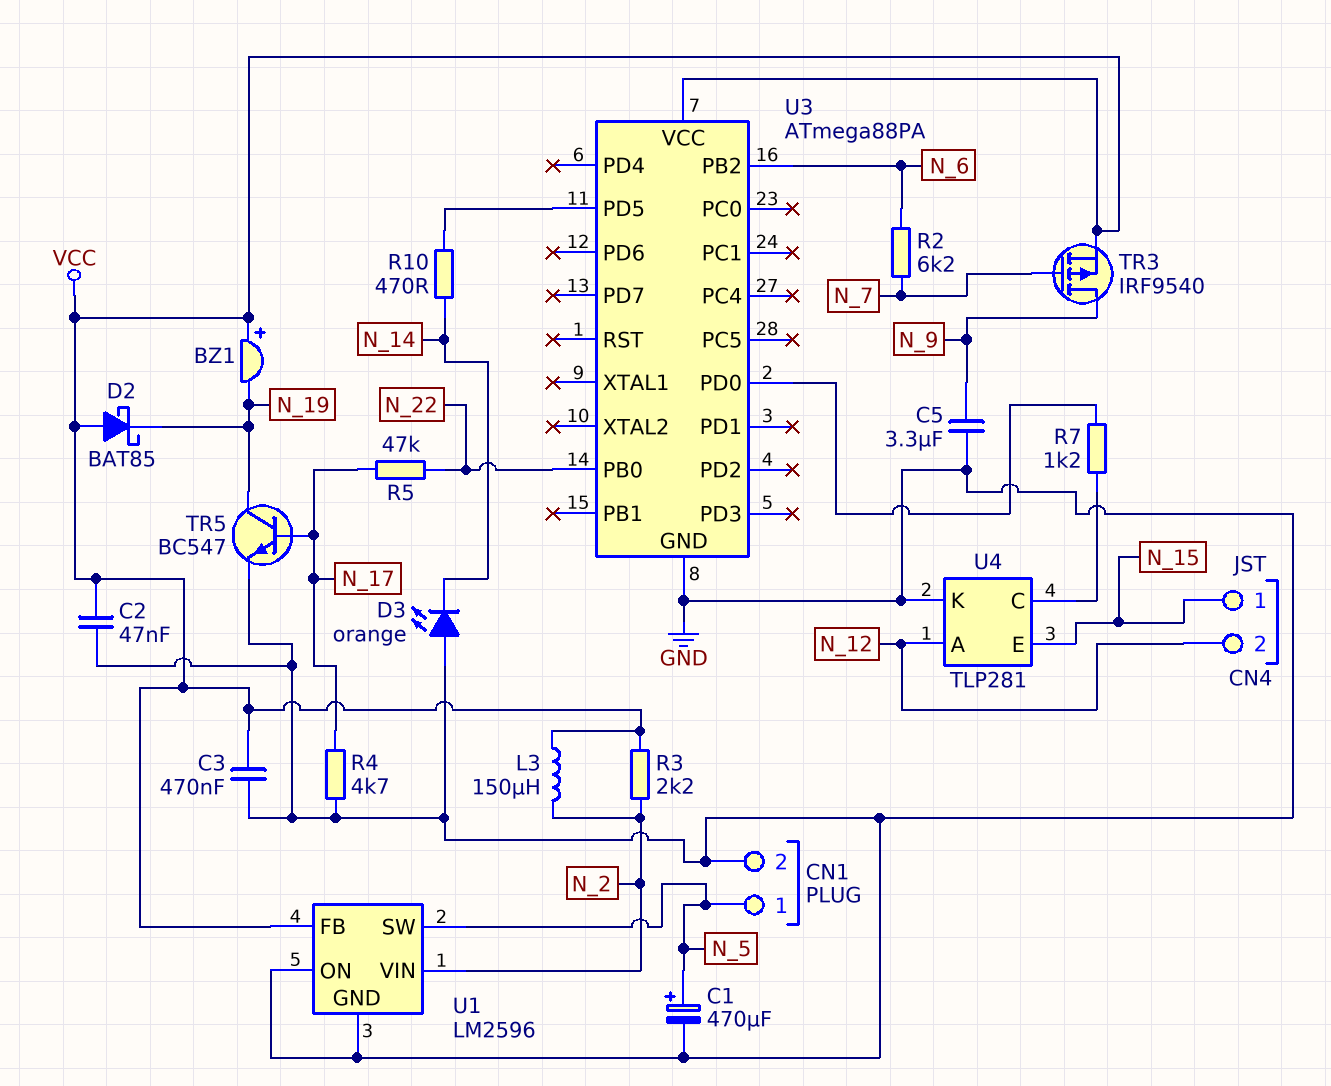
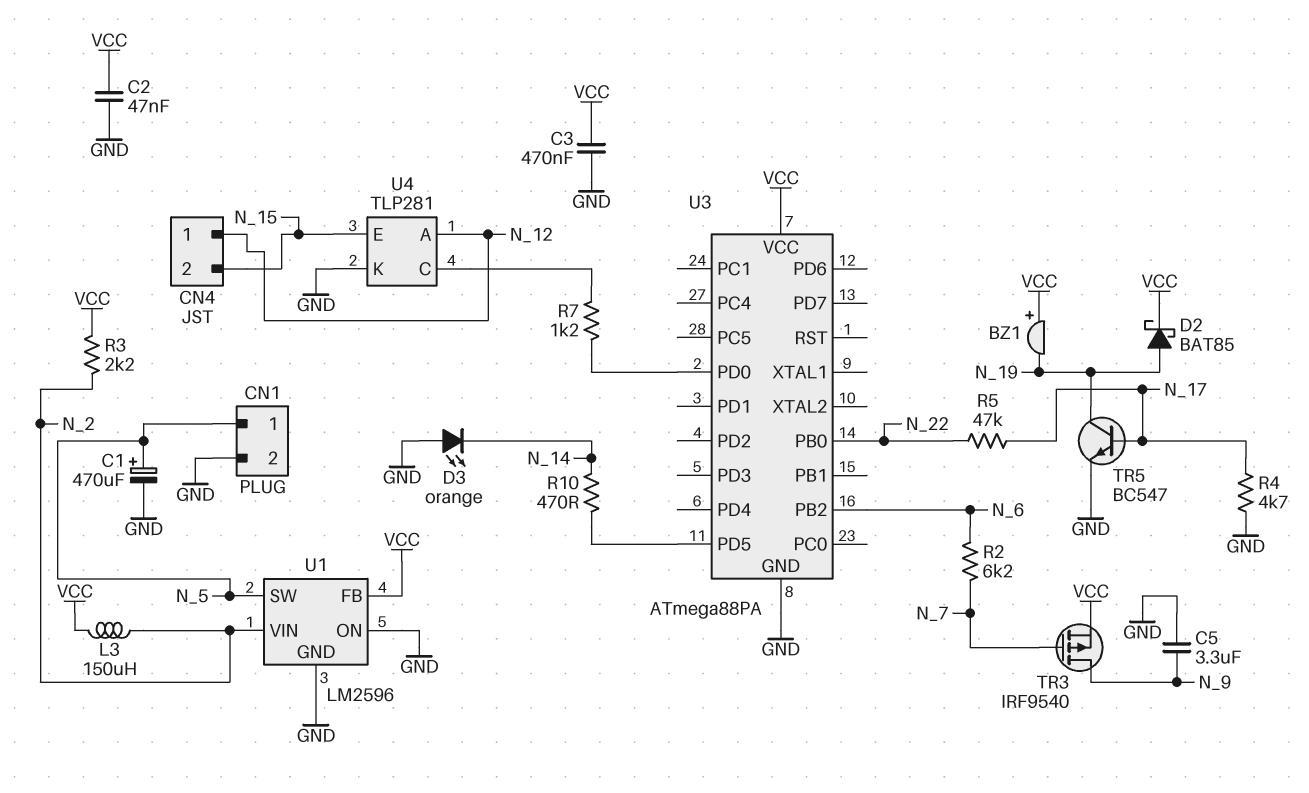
CN4 pin 1: N_15 -> N_12
CN4 pin 2: N_12 -> N_15
D2: schottky BAT85 (A VCC, K N_19) -> schottky BAT85 (A N_19, K VCC)

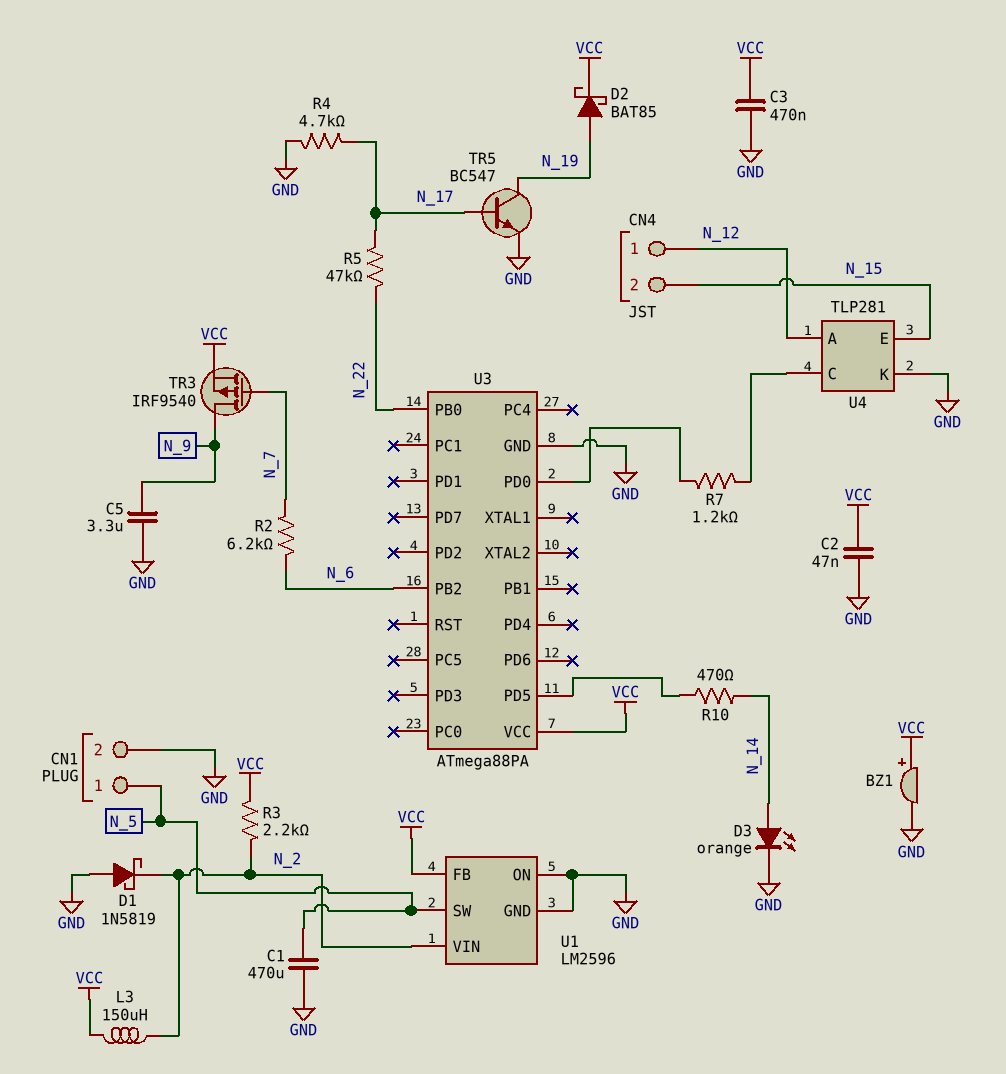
BZ1: buzzer (plus VCC, minus N_19) -> buzzer (plus VCC, minus GND)
C1: 470uF (plus N_5, minus GND) -> 470uF (GND, N_5)
D1: none -> schottky 1N5819 (A GND, K N_2)
D3: LED orange (A GND, K N_14) -> LED orange (A N_14, K GND)

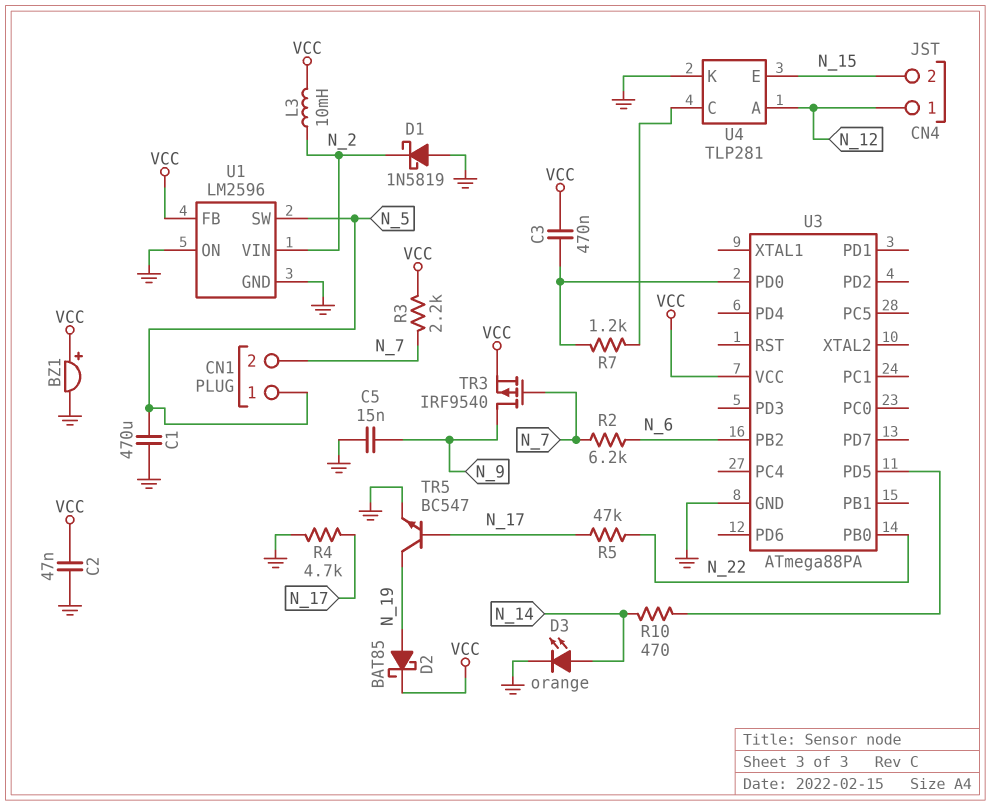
C3: 470nF (GND, VCC) -> 470nF (U3/PD0, VCC)
C5: 3.3uF (GND, N_9) -> 15nF (GND, N_9)
CN1 pin 2: GND -> N_7
L3: 150uH (N_2, VCC) -> 10mH (N_2, VCC)
R3: 2.2k (N_2, VCC) -> 2.2k (N_7, VCC)

